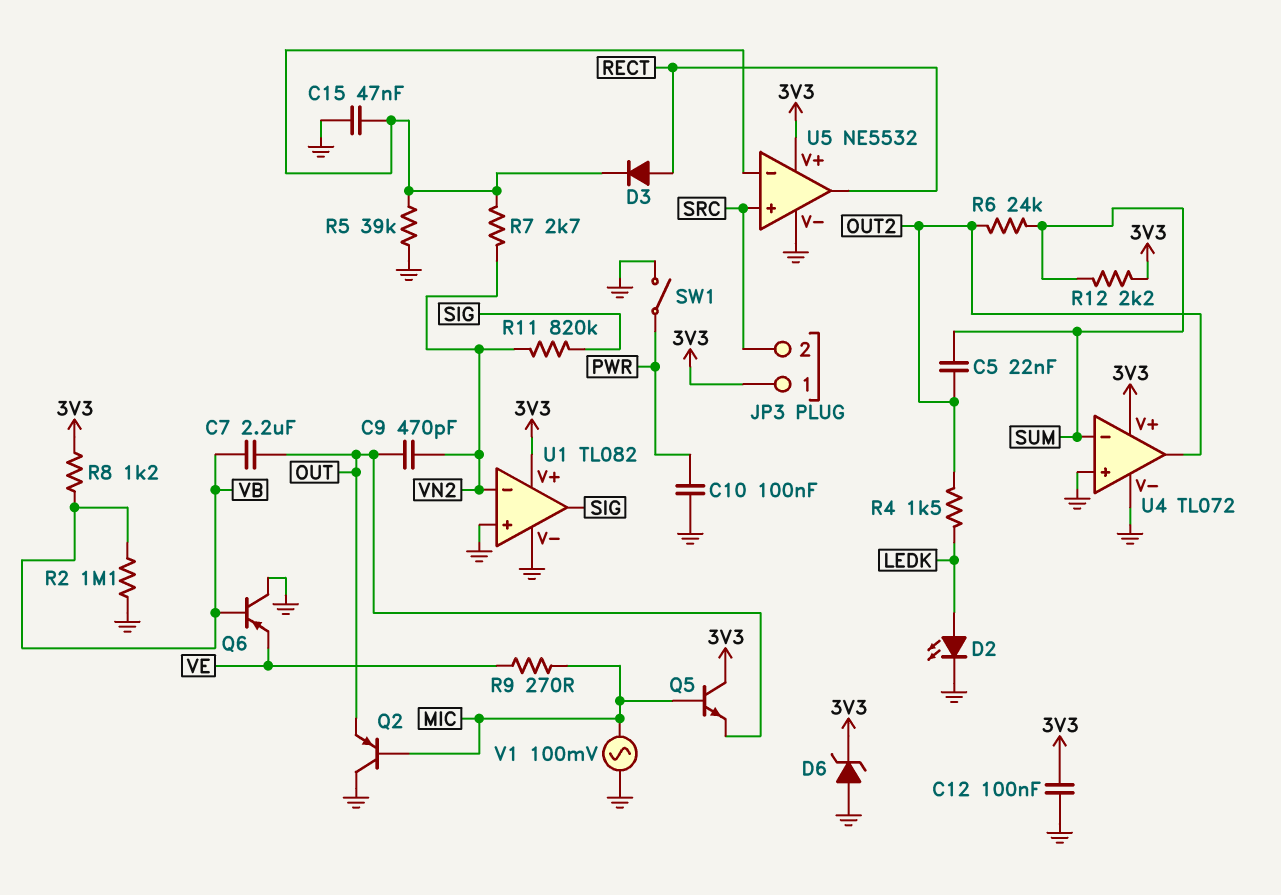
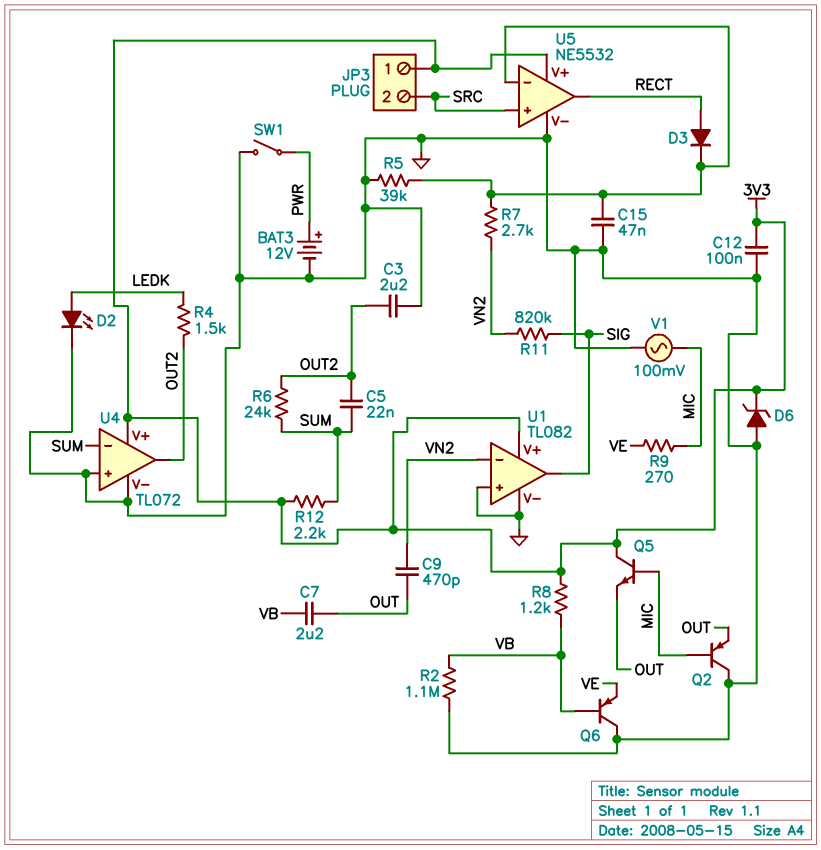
BAT3: none -> 12V (plus PWR, minus GND)
C3: none -> 2.2uF (GND, OUT2)
C10: 100nF (GND, PWR) -> none

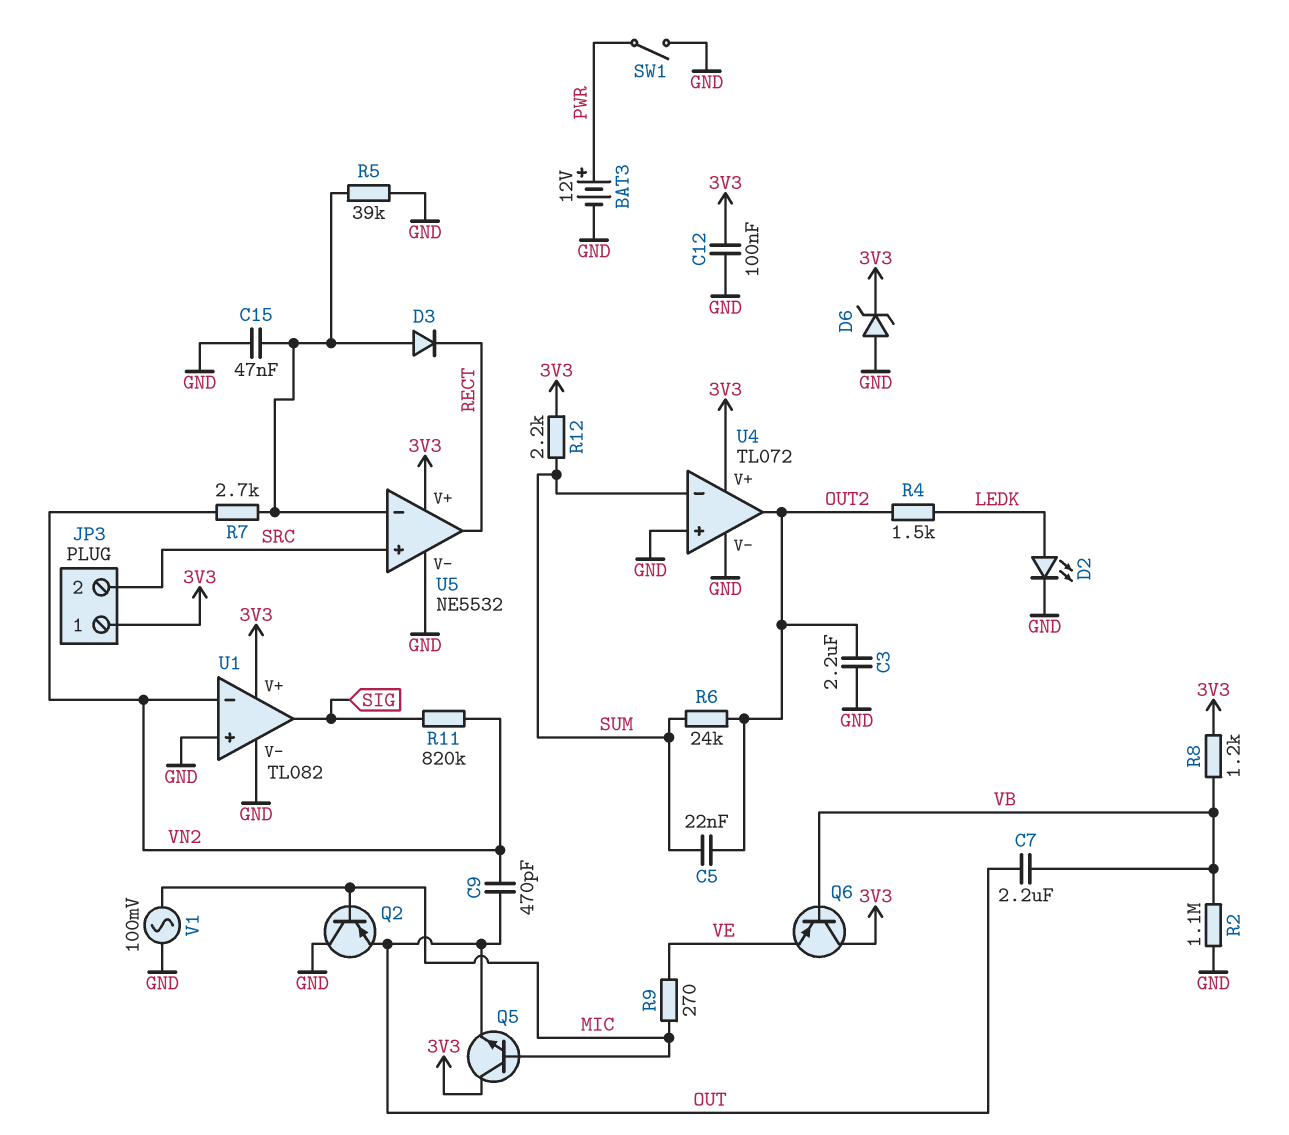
D3: diode (A RECT, K U5/in-) -> diode (A U5/in-, K RECT)
Q6: PNP (B VB, C GND, E VE) -> PNP (B VB, C 3V3, E VE)

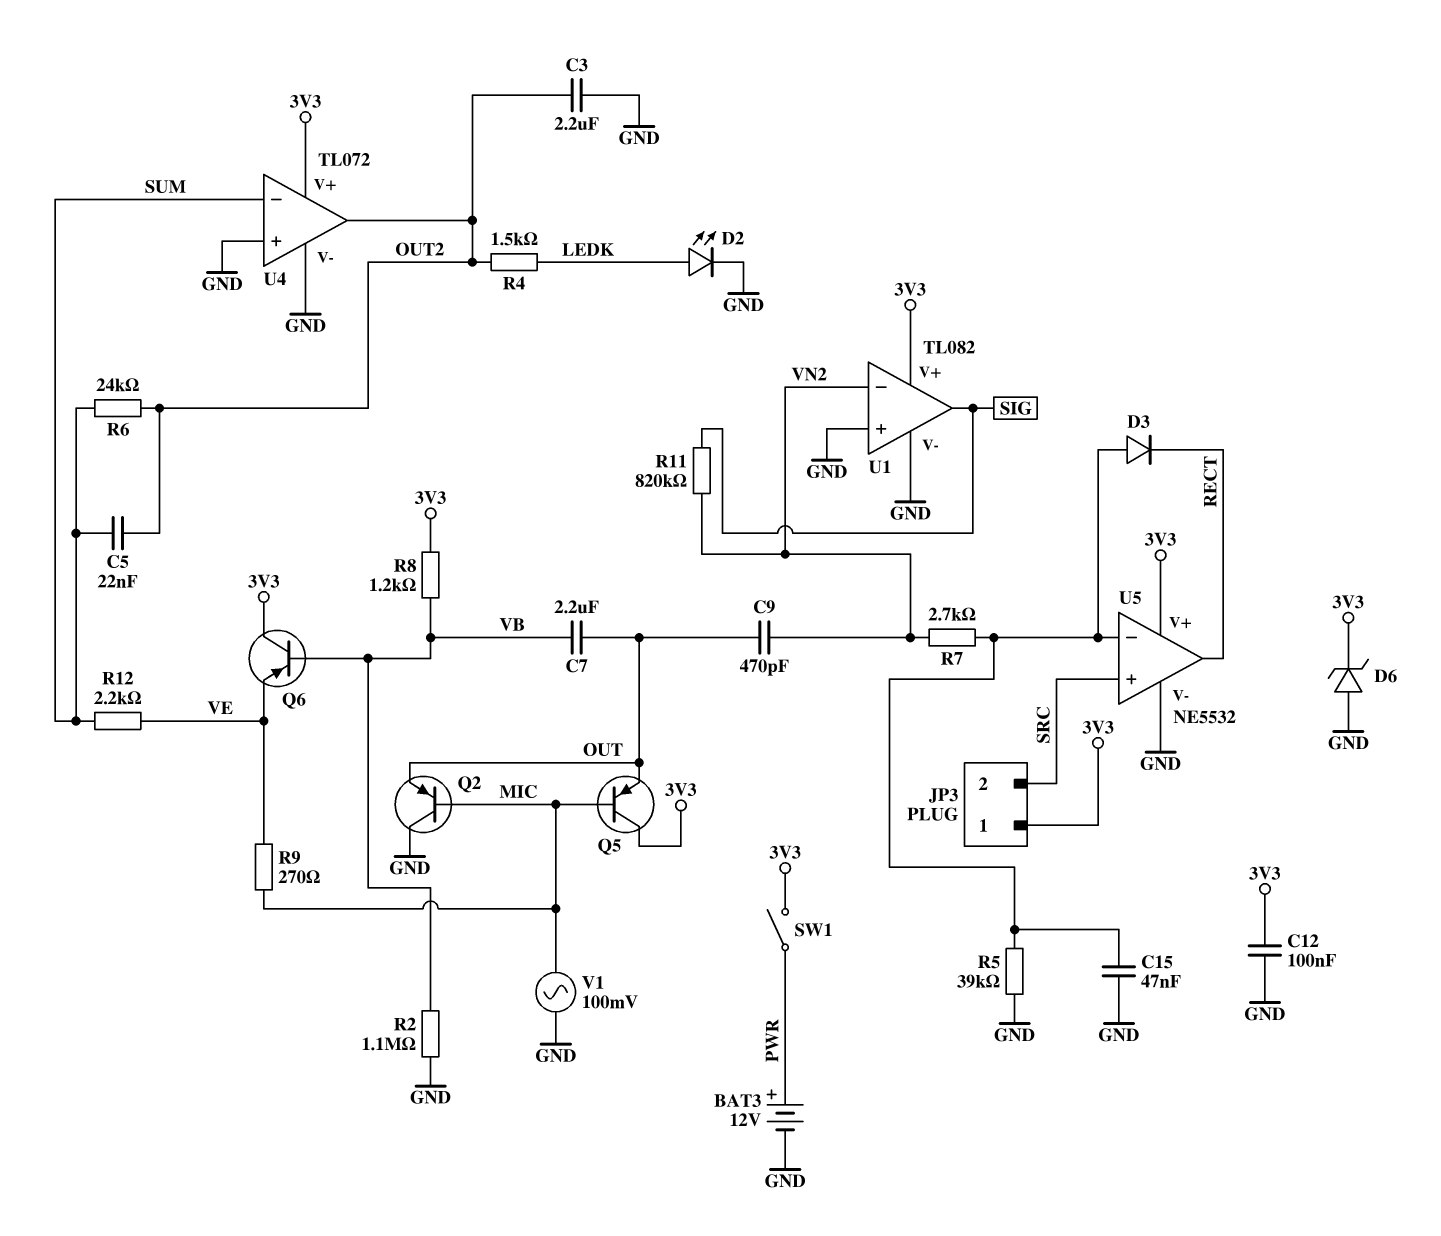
Q5: NPN (B MIC, C 3V3, E OUT) -> PNP (B MIC, C 3V3, E OUT)
R12: 2.2k (3V3, SUM) -> 2.2k (SUM, VE)
SW1: switch (GND, PWR) -> switch (3V3, PWR)

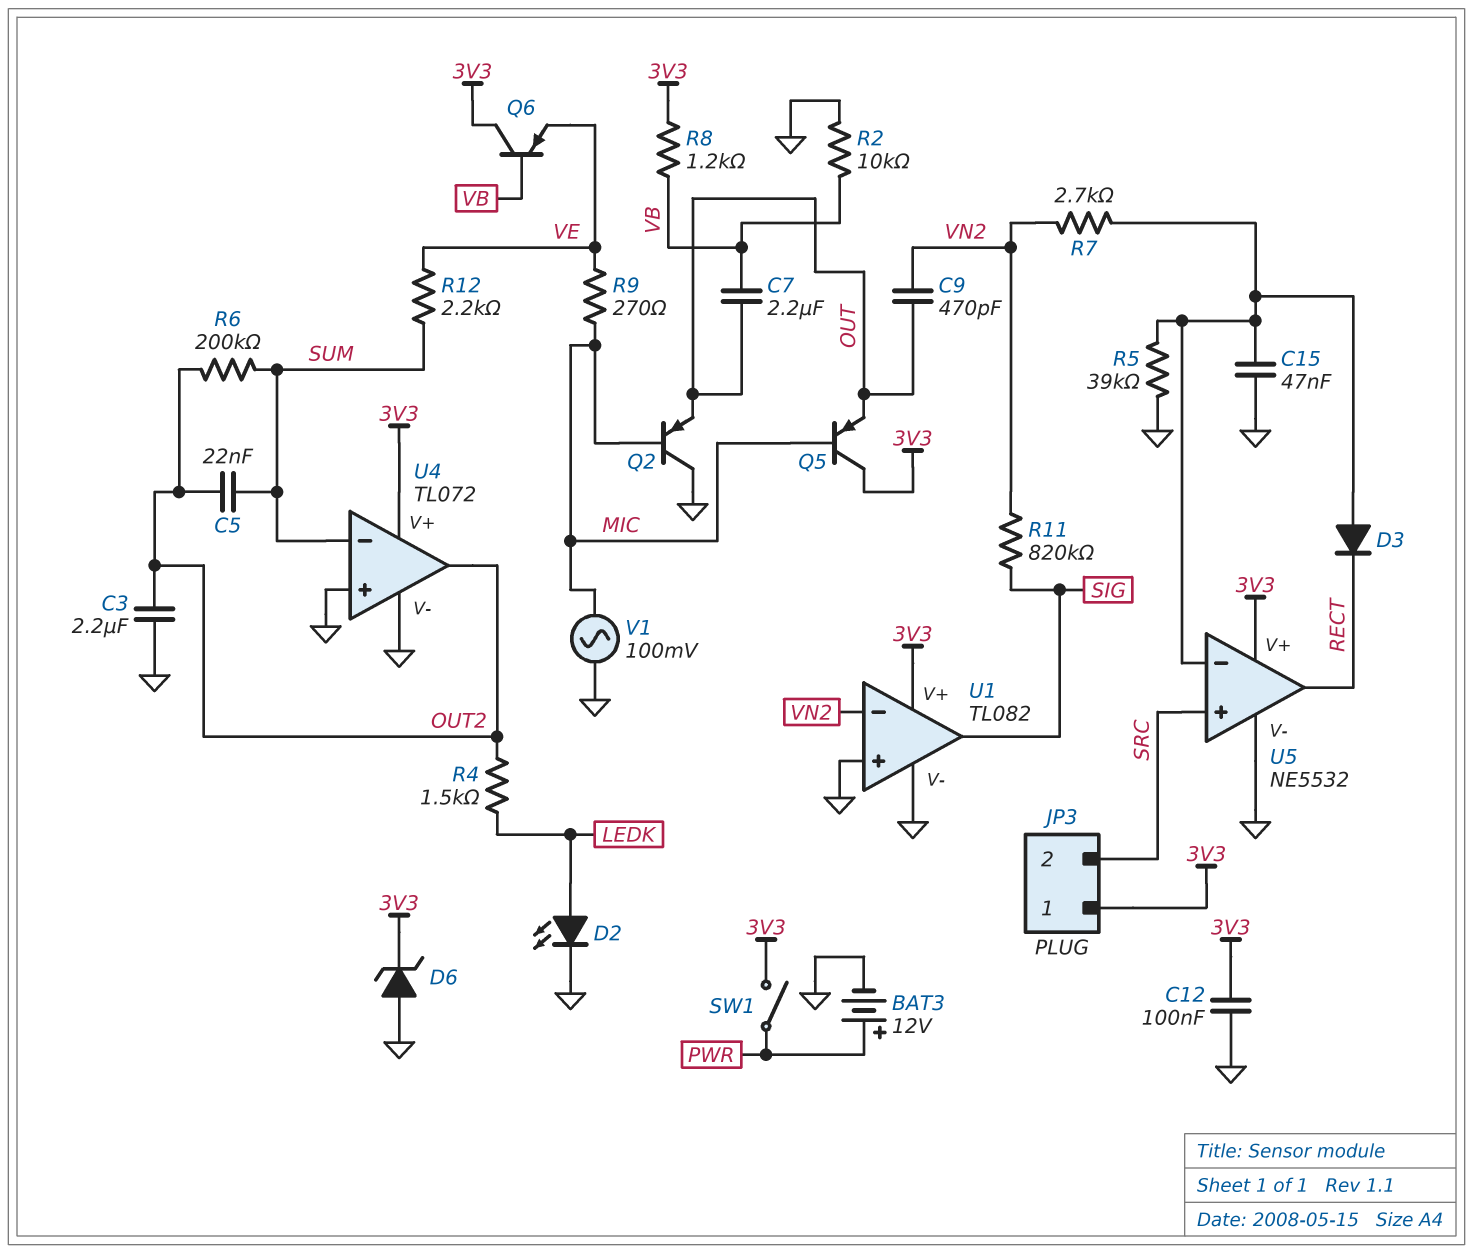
R2: 1.1M (GND, VB) -> 10k (GND, VB)
R6: 24k (OUT2, SUM) -> 200k (OUT2, SUM)

